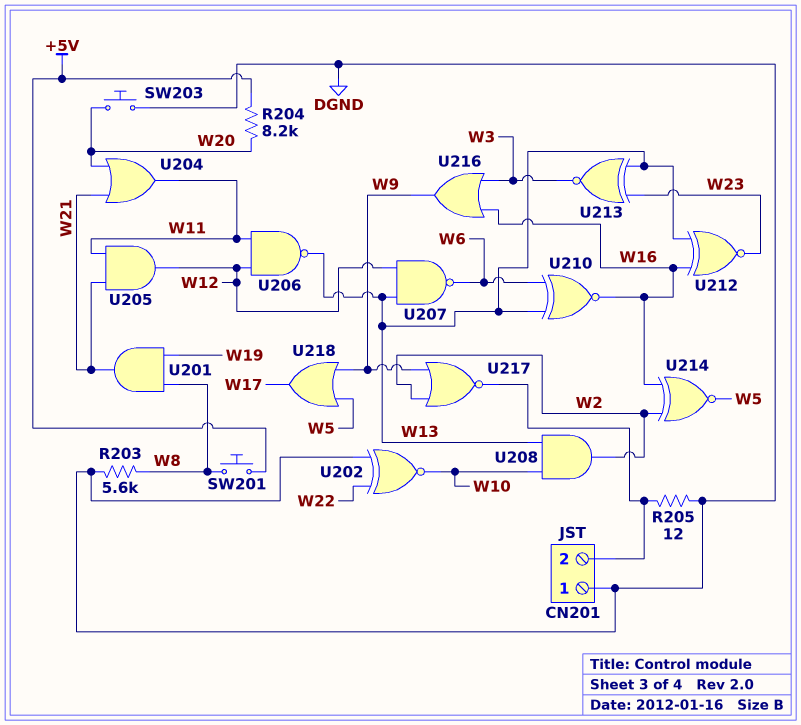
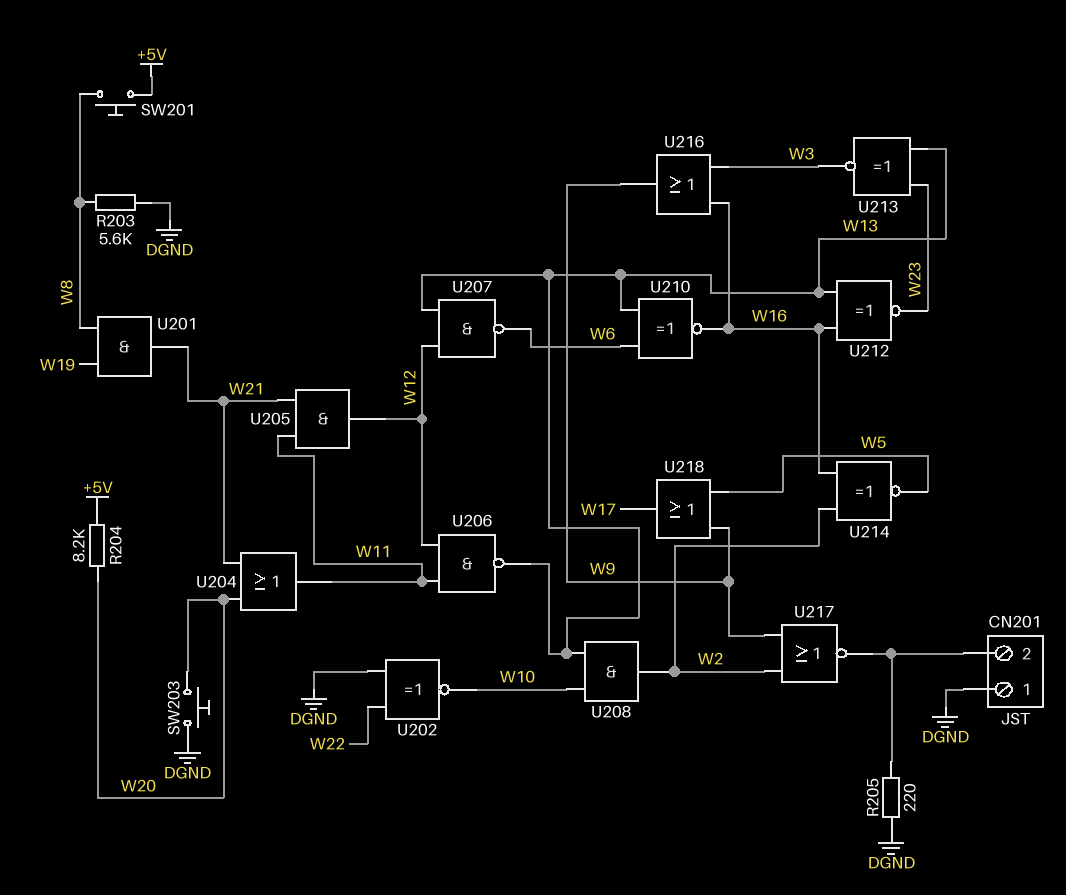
R205: 12 (CN201/2, DGND) -> 220 (CN201/2, DGND)

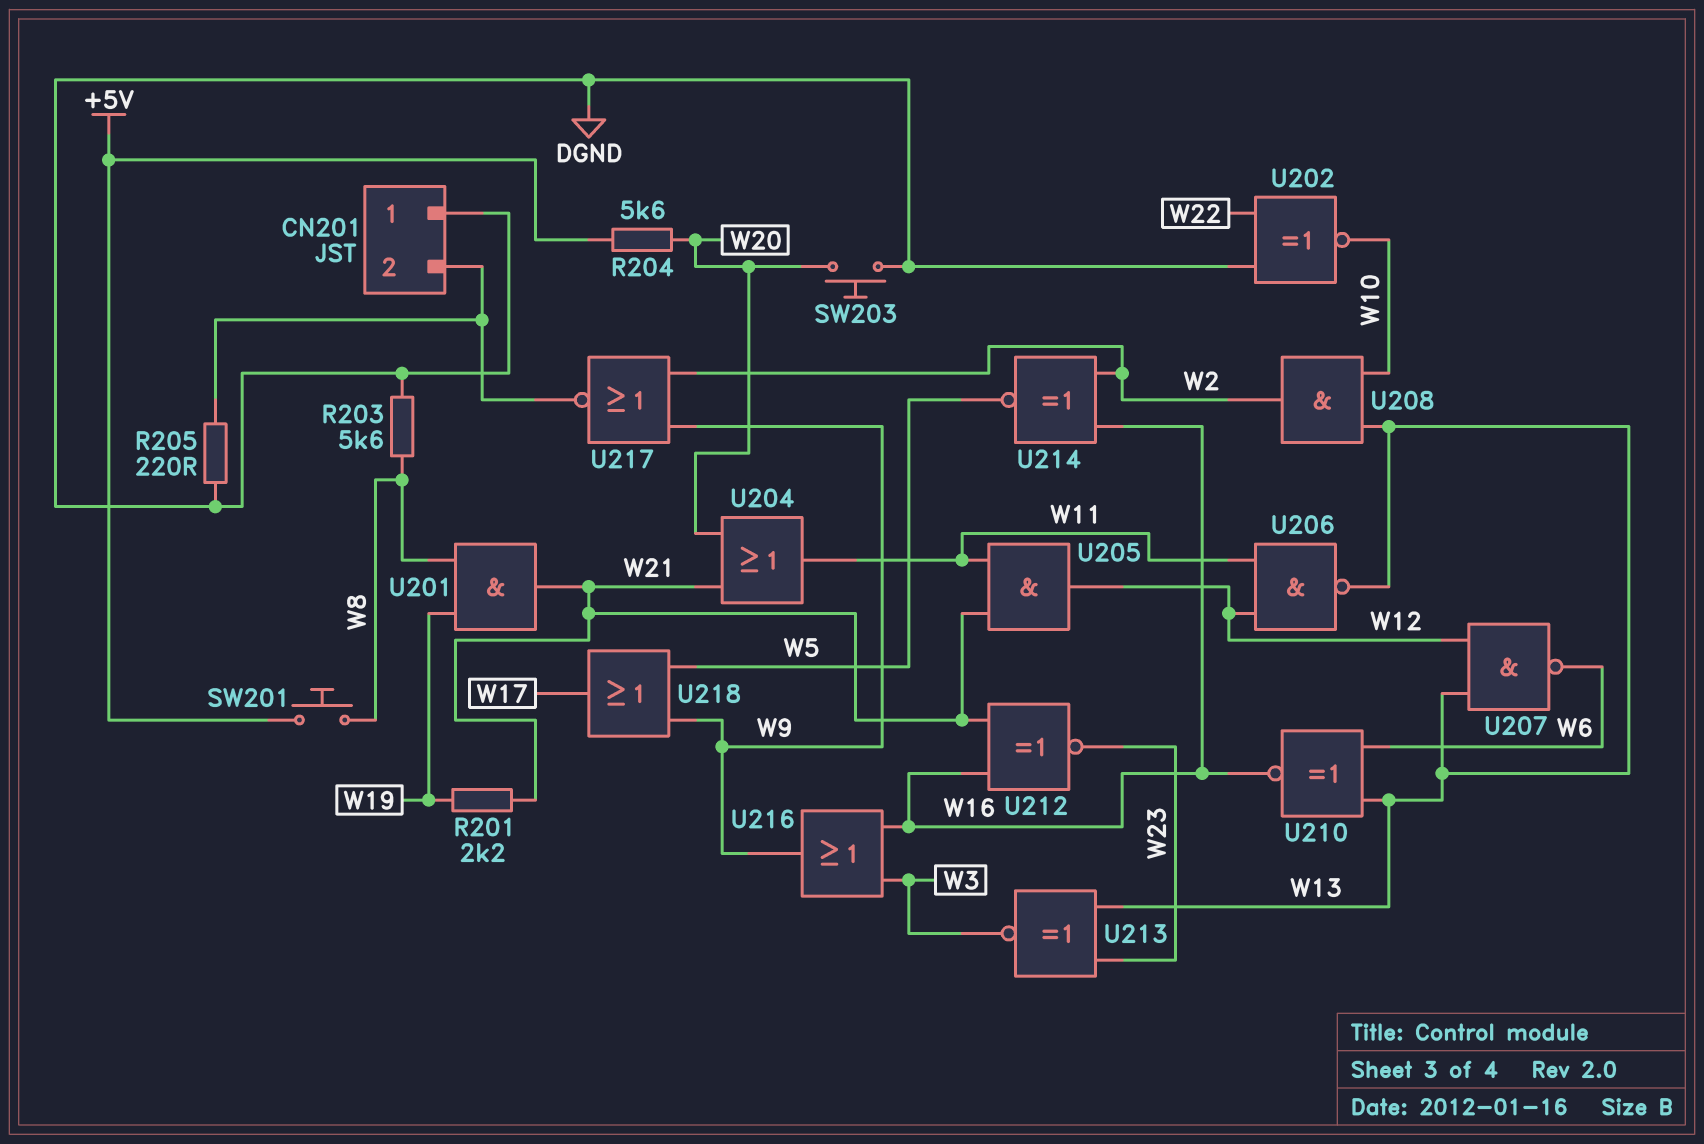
R201: none -> 2.2k (W19, W21)
R204: 8.2k (+5V, W20) -> 5.6k (+5V, W20)
U212: XNOR (in W13, in W16, out W23) -> XNOR (in W16, in W21, out W23)

